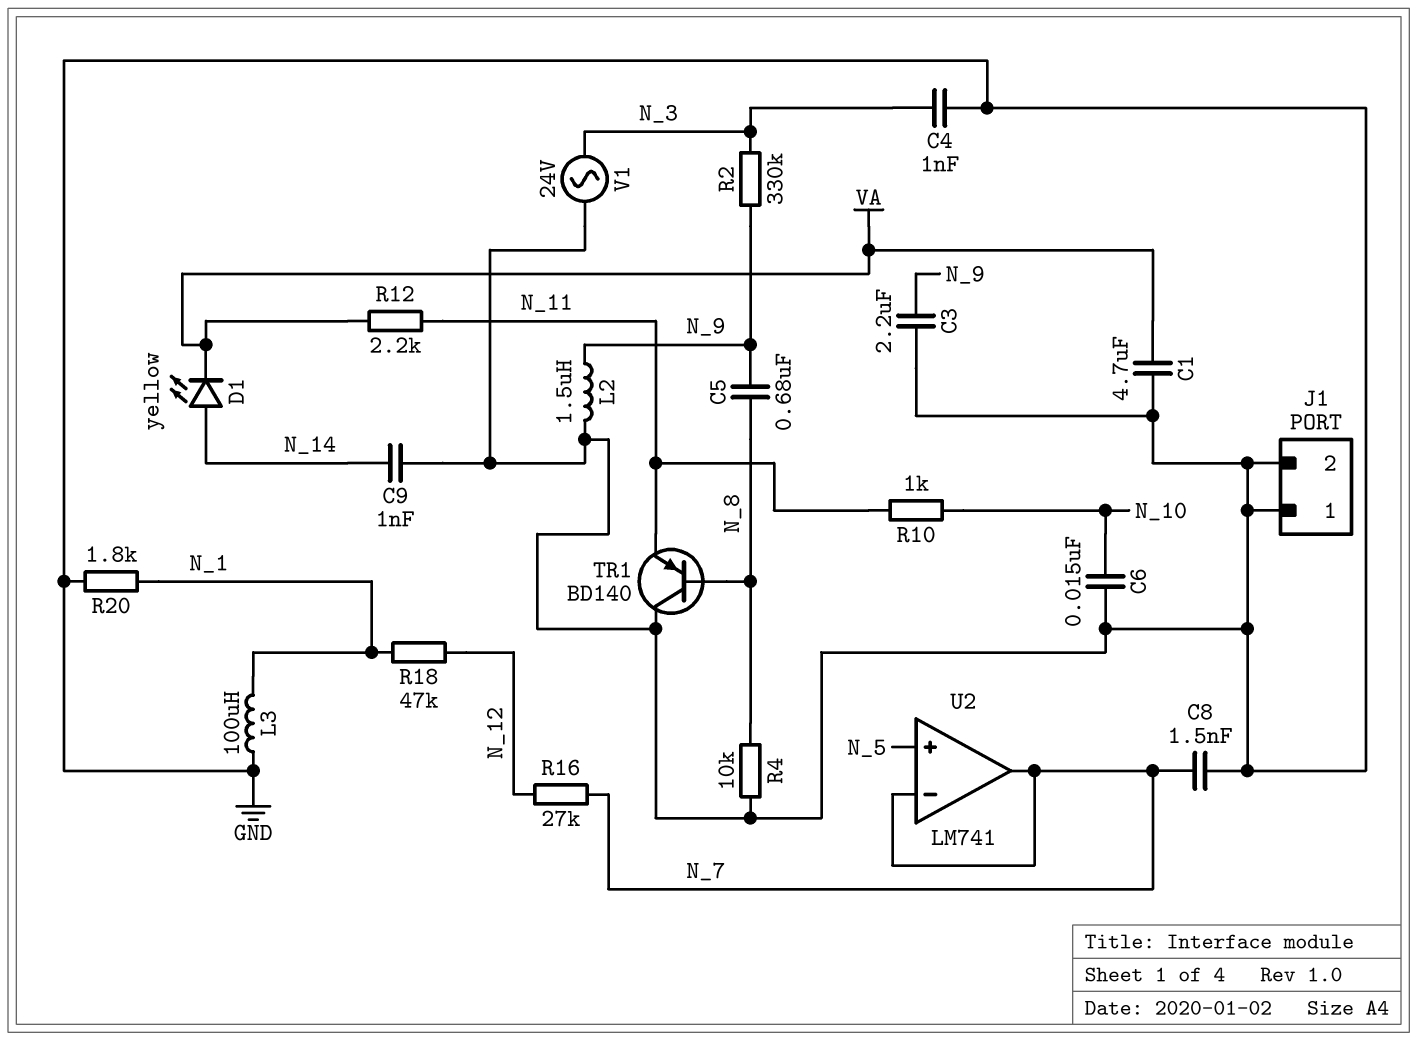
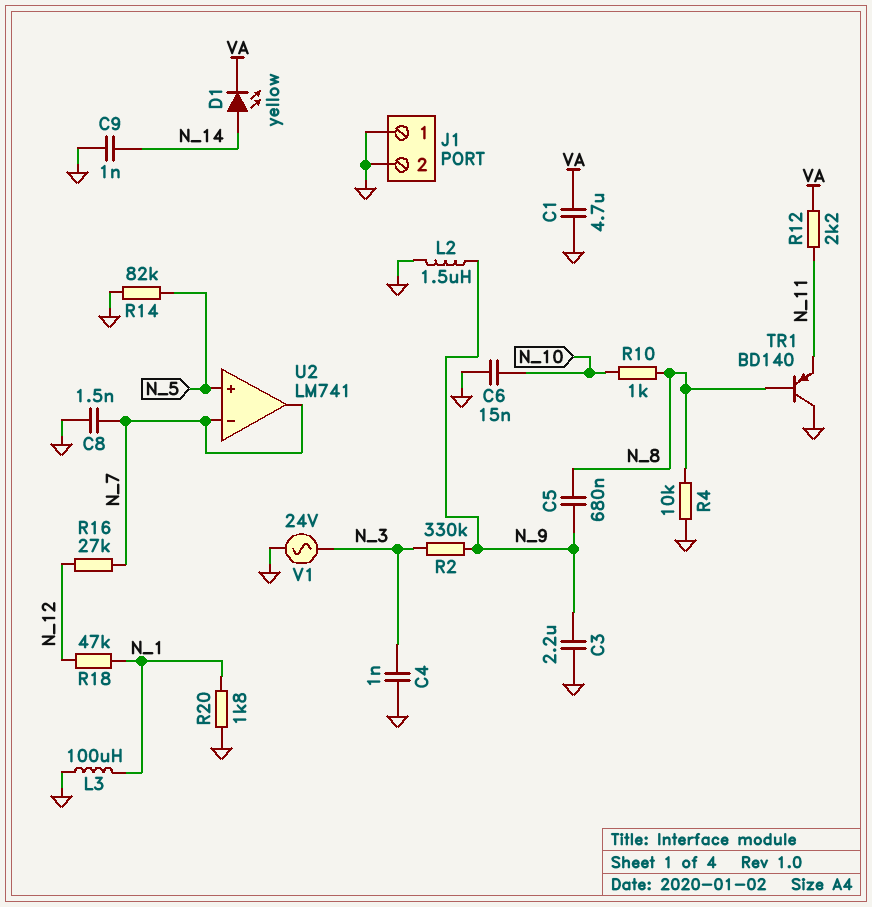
R10: 1k (N_10, N_11) -> 1k (N_8, N_10)
R14: none -> 82k (GND, N_5)

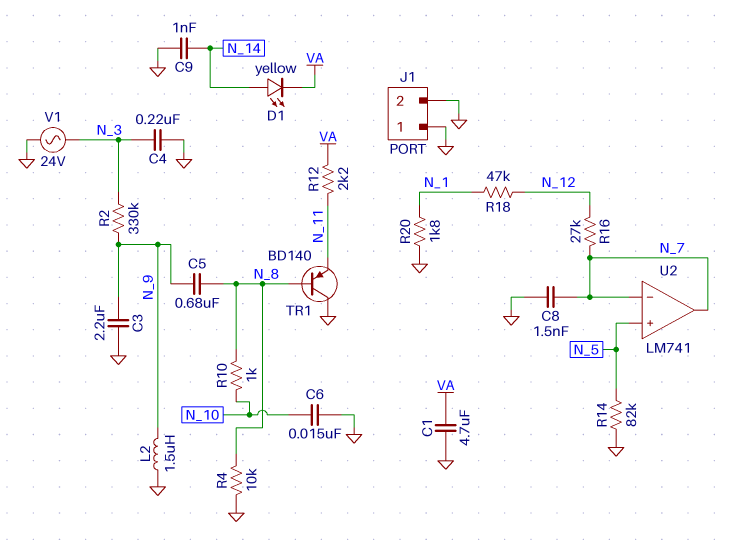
C4: 1nF (GND, N_3) -> 220nF (GND, N_3)
L3: 100uH (GND, N_1) -> none

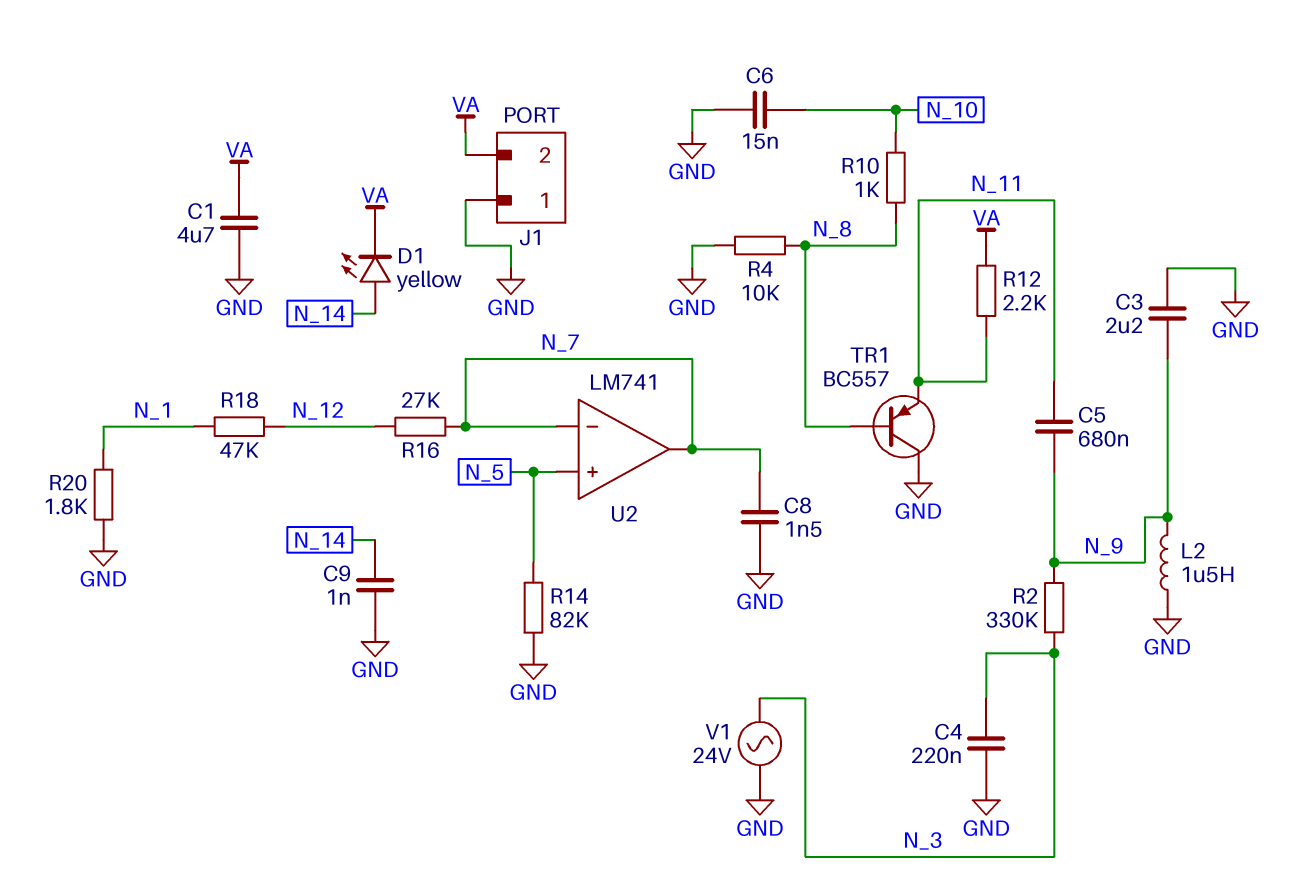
C5: 680nF (N_8, N_9) -> 680nF (N_9, N_11)
J1 pin 2: GND -> VA
TR1: PNP BD140 (B N_8, C GND, E N_11) -> PNP BC557 (B N_8, C GND, E N_11)

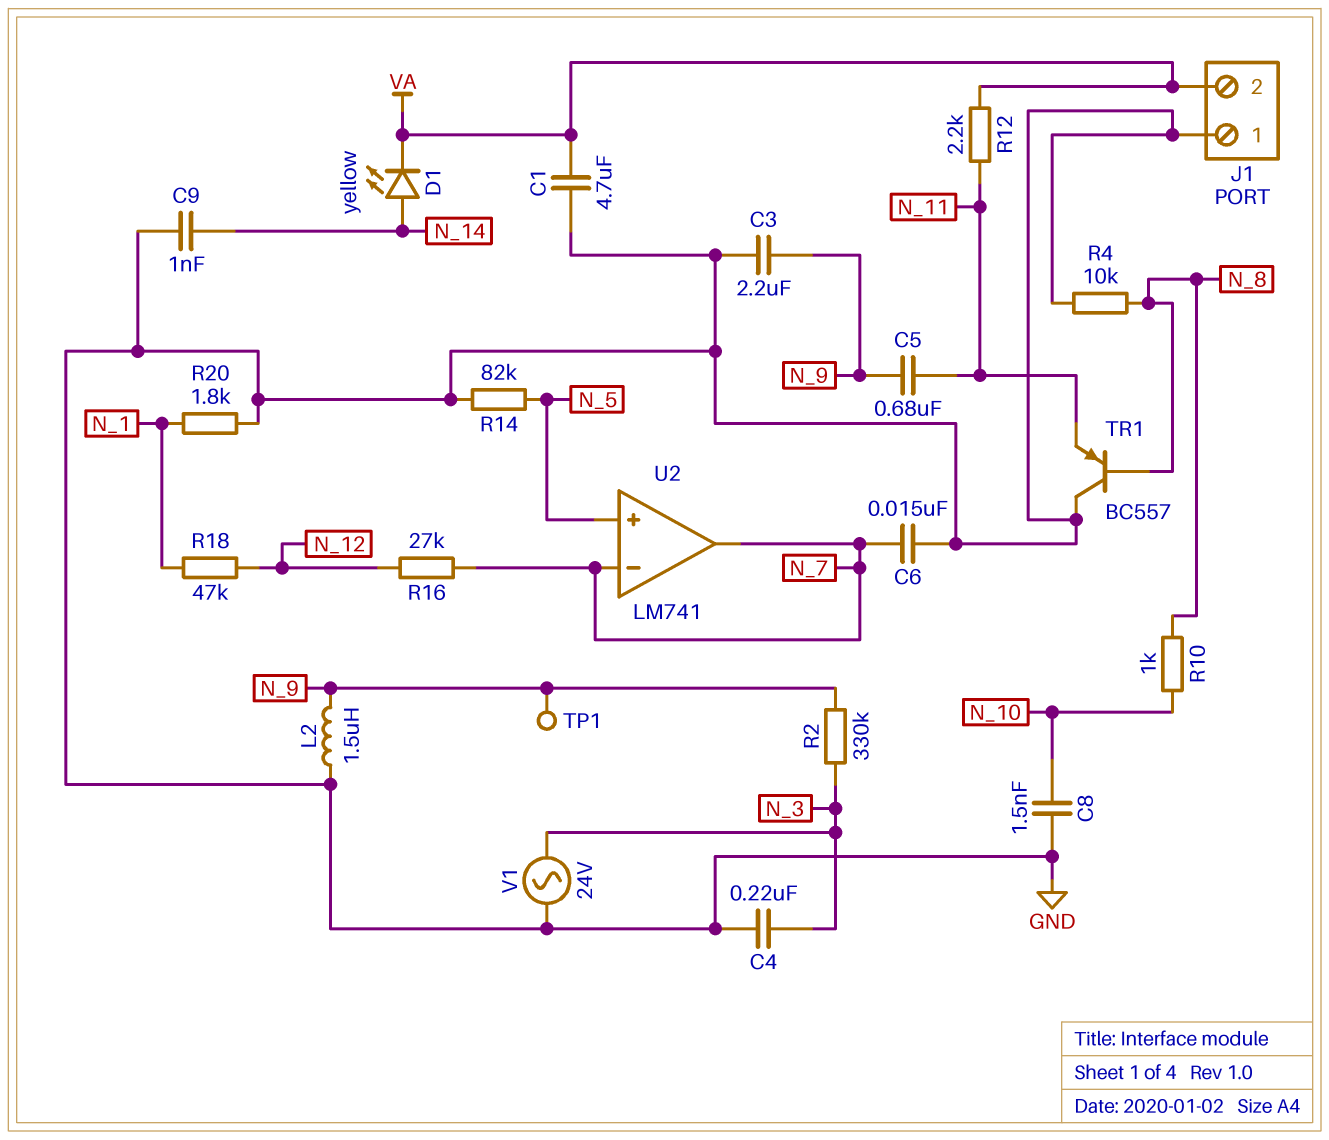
C6: 15nF (GND, N_10) -> 15nF (GND, N_7)
C8: 1.5nF (GND, N_7) -> 1.5nF (GND, N_10)
TP1: none -> test point (N_9)

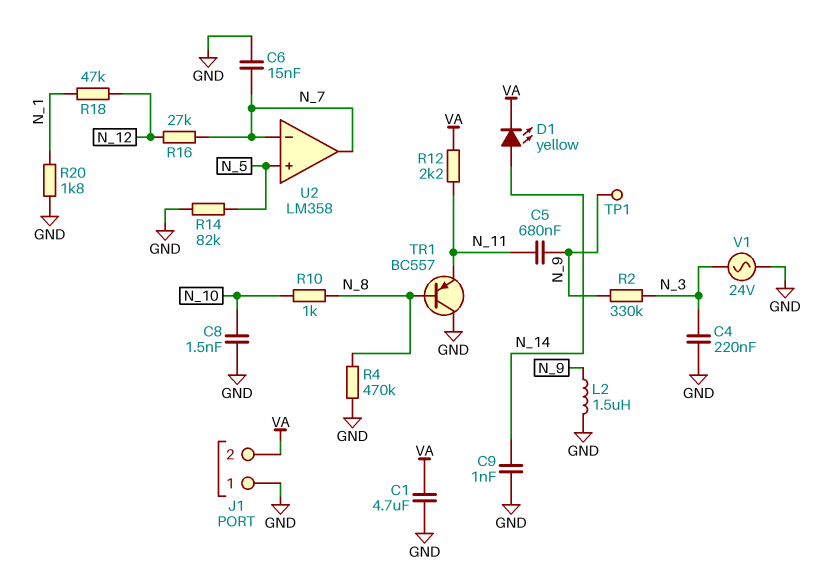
C3: 2.2uF (GND, N_9) -> none
R4: 10k (GND, N_8) -> 470k (GND, N_8)
U2: LM741 -> LM358

